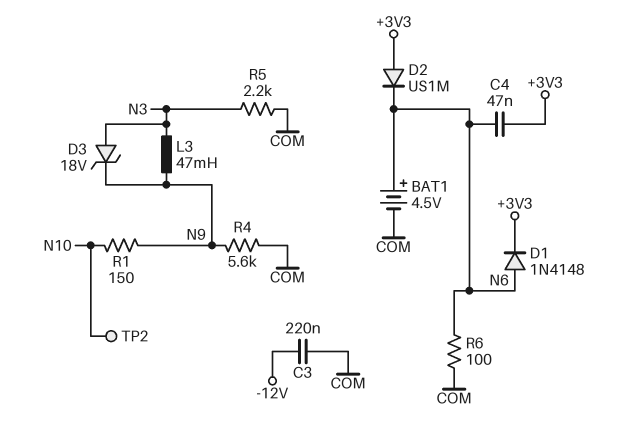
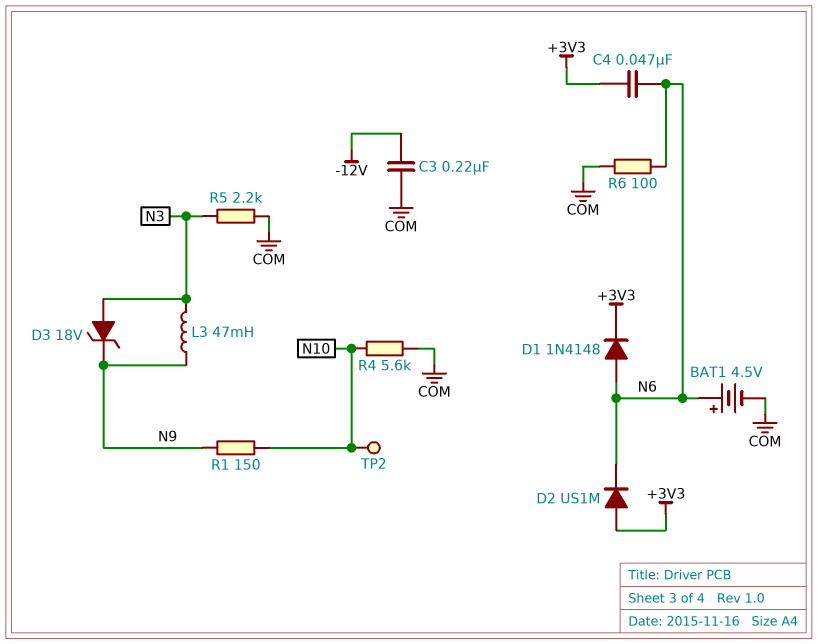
R4: 5.6k (COM, N9) -> 5.6k (COM, N10)

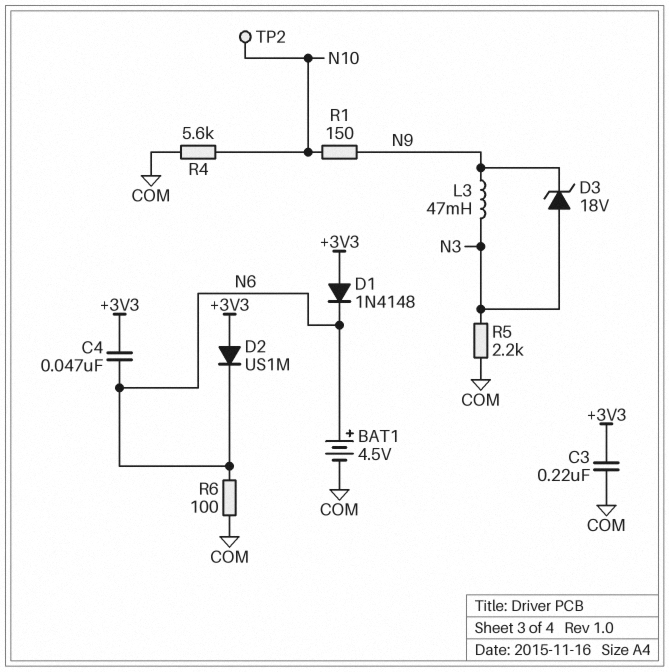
C3: 220nF (-12V, COM) -> 220nF (+3V3, COM)
D1: diode 1N4148 (A N6, K +3V3) -> diode 1N4148 (A +3V3, K N6)

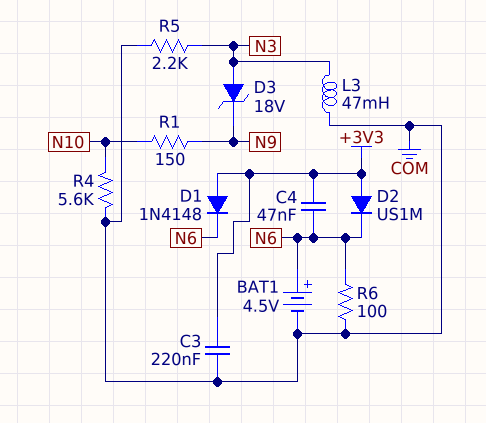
L3: 47mH (N3, N9) -> 47mH (COM, N3)
TP2: test point (N10) -> none

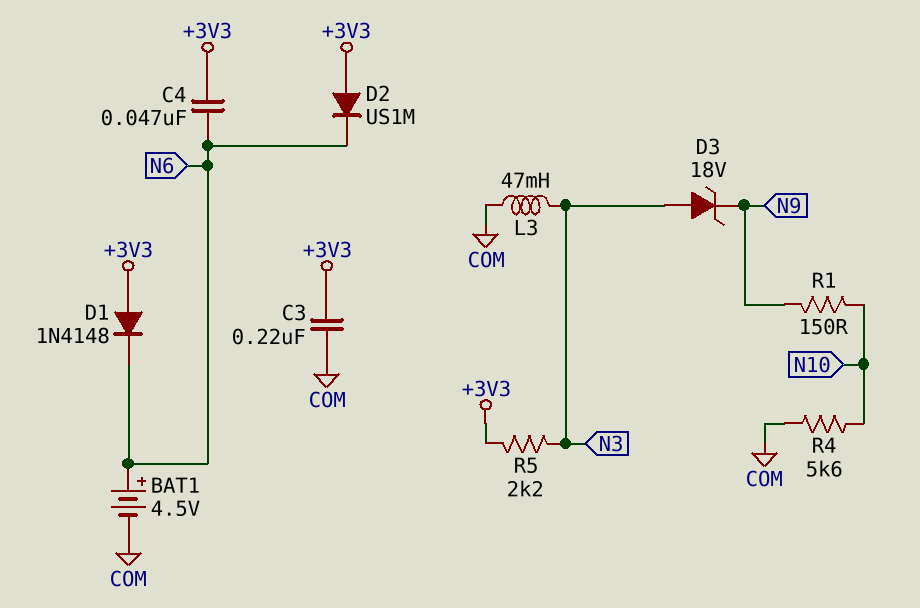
R5: 2.2k (COM, N3) -> 2.2k (+3V3, N3)
R6: 100 (COM, N6) -> none

